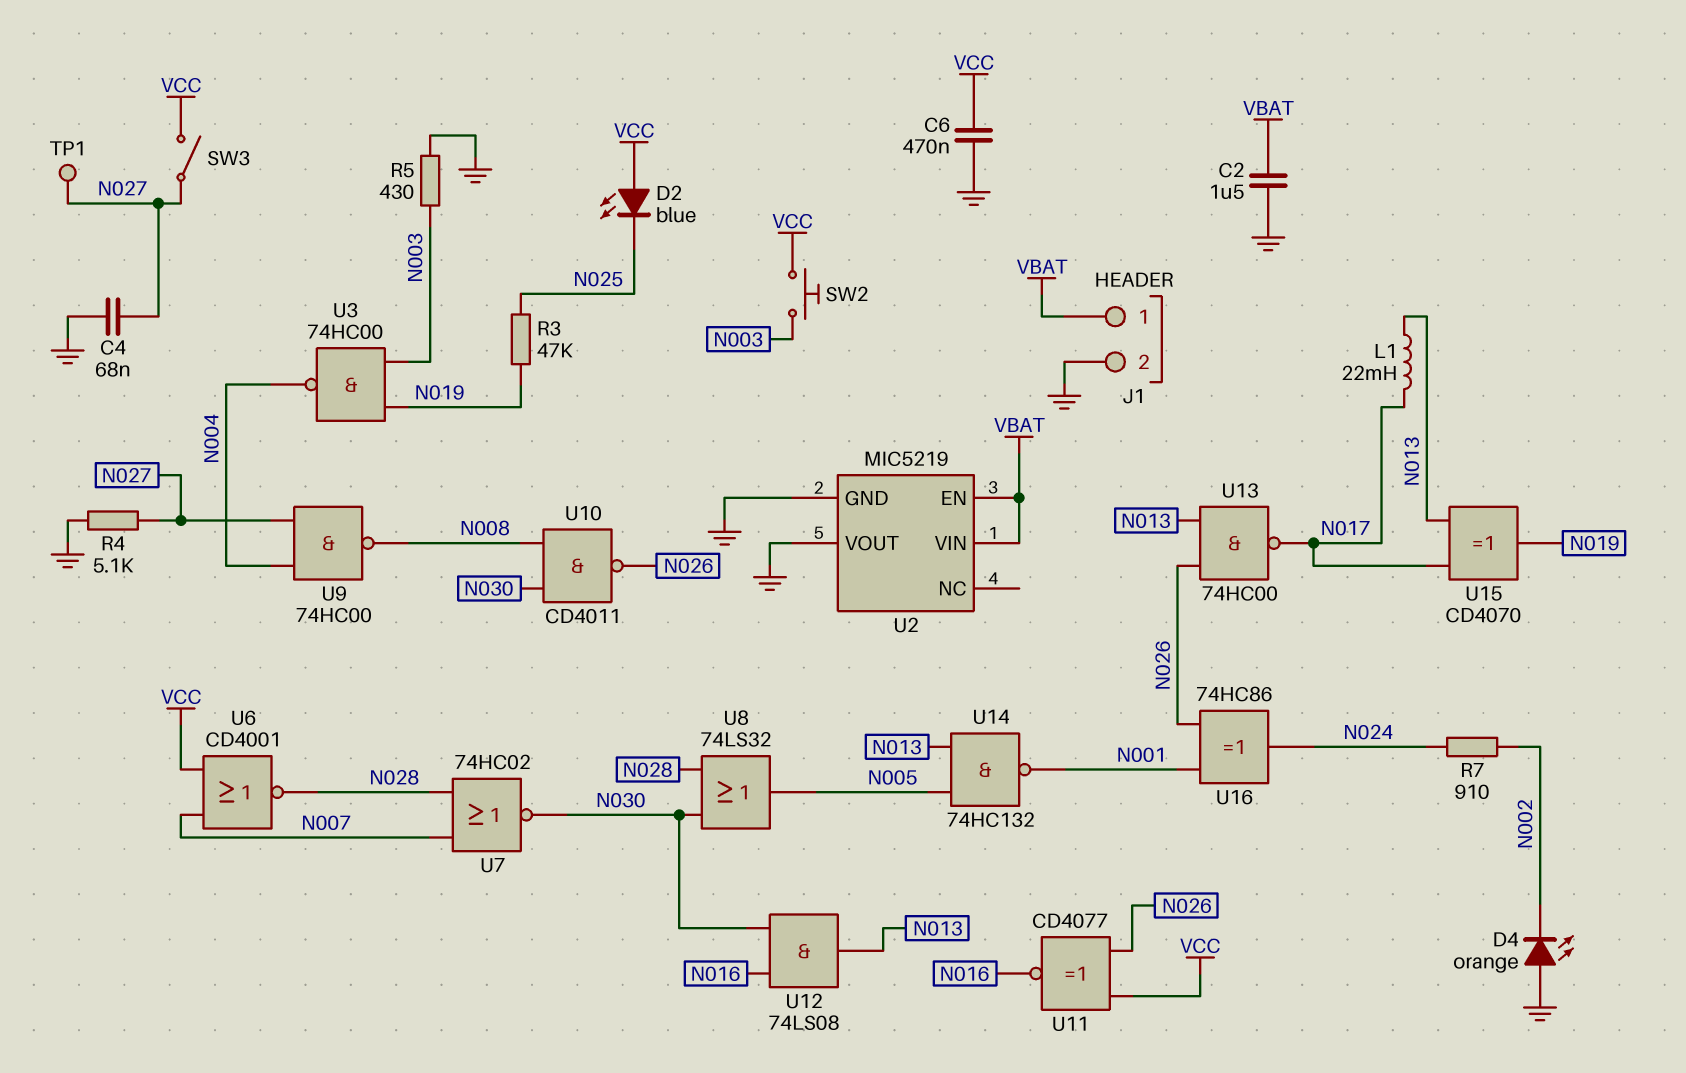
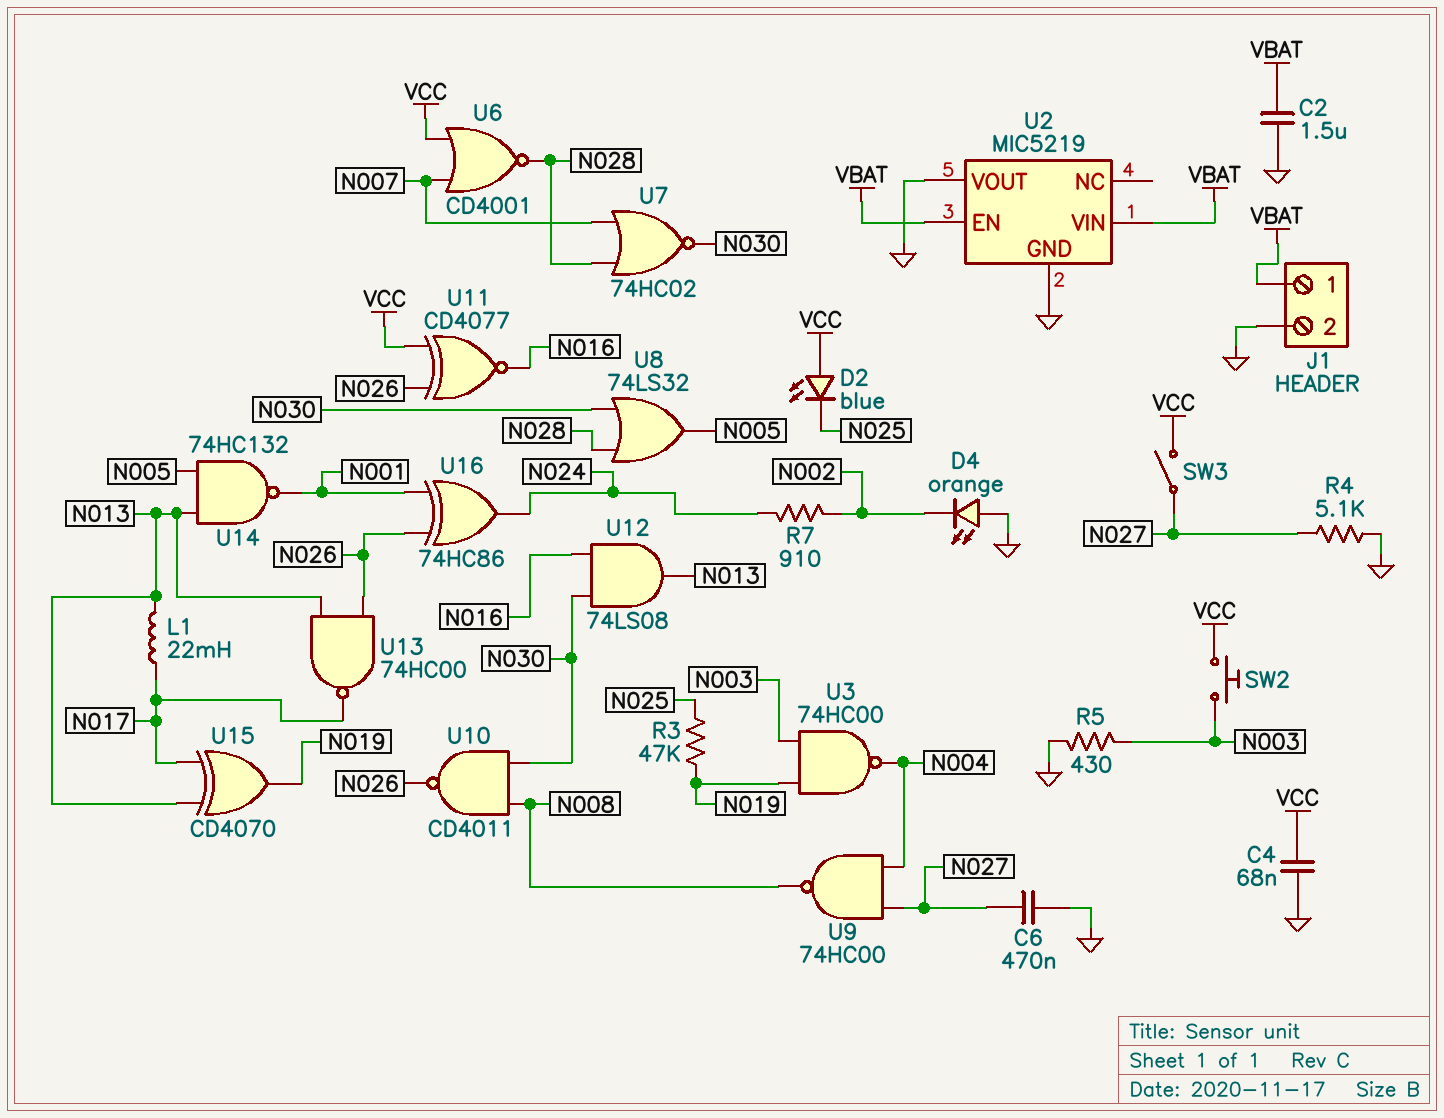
C4: 68nF (GND, N027) -> 68nF (GND, VCC)
C6: 470nF (GND, VCC) -> 470nF (GND, N027)
TP1: test point (N027) -> none

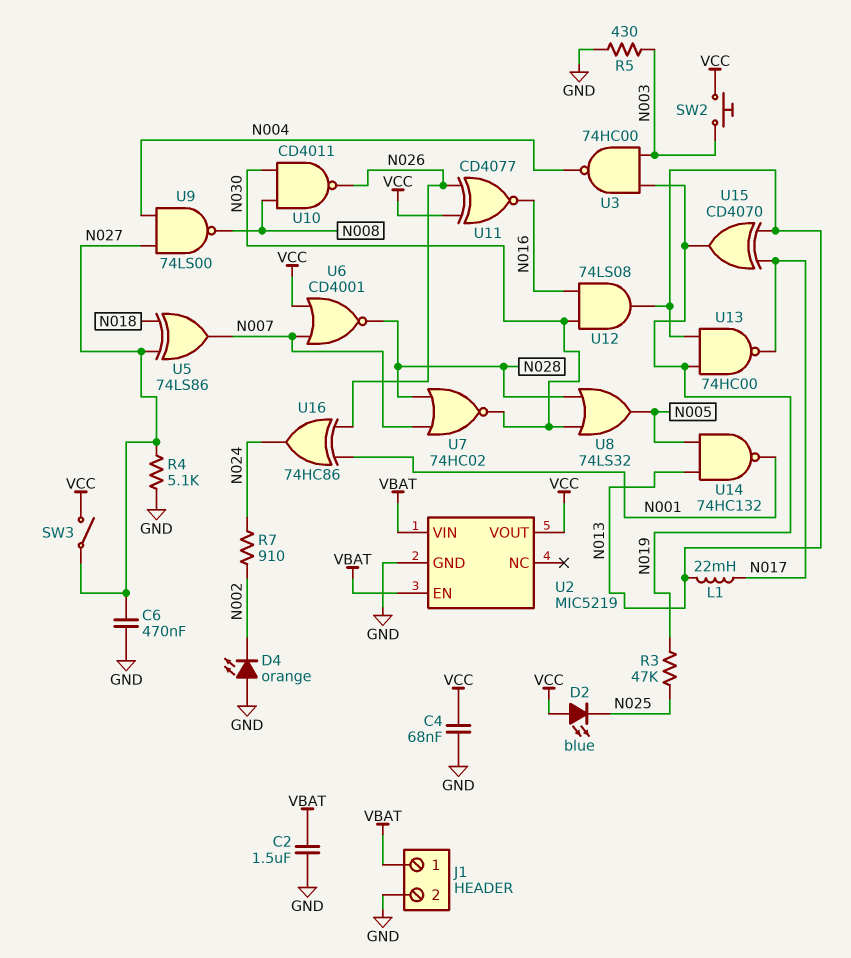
U2 pin VOUT: GND -> VCC
U5: none -> XOR 74LS86 (in N018, in N027, out N007)
U9: NAND 74HC00 (in N004, in N027, out N008) -> NAND 74LS00 (in N004, in N027, out N008)
U13: NAND 74HC00 (in N013, in N026, out N017) -> NAND 74HC00 (in N013, in N019, out N017)

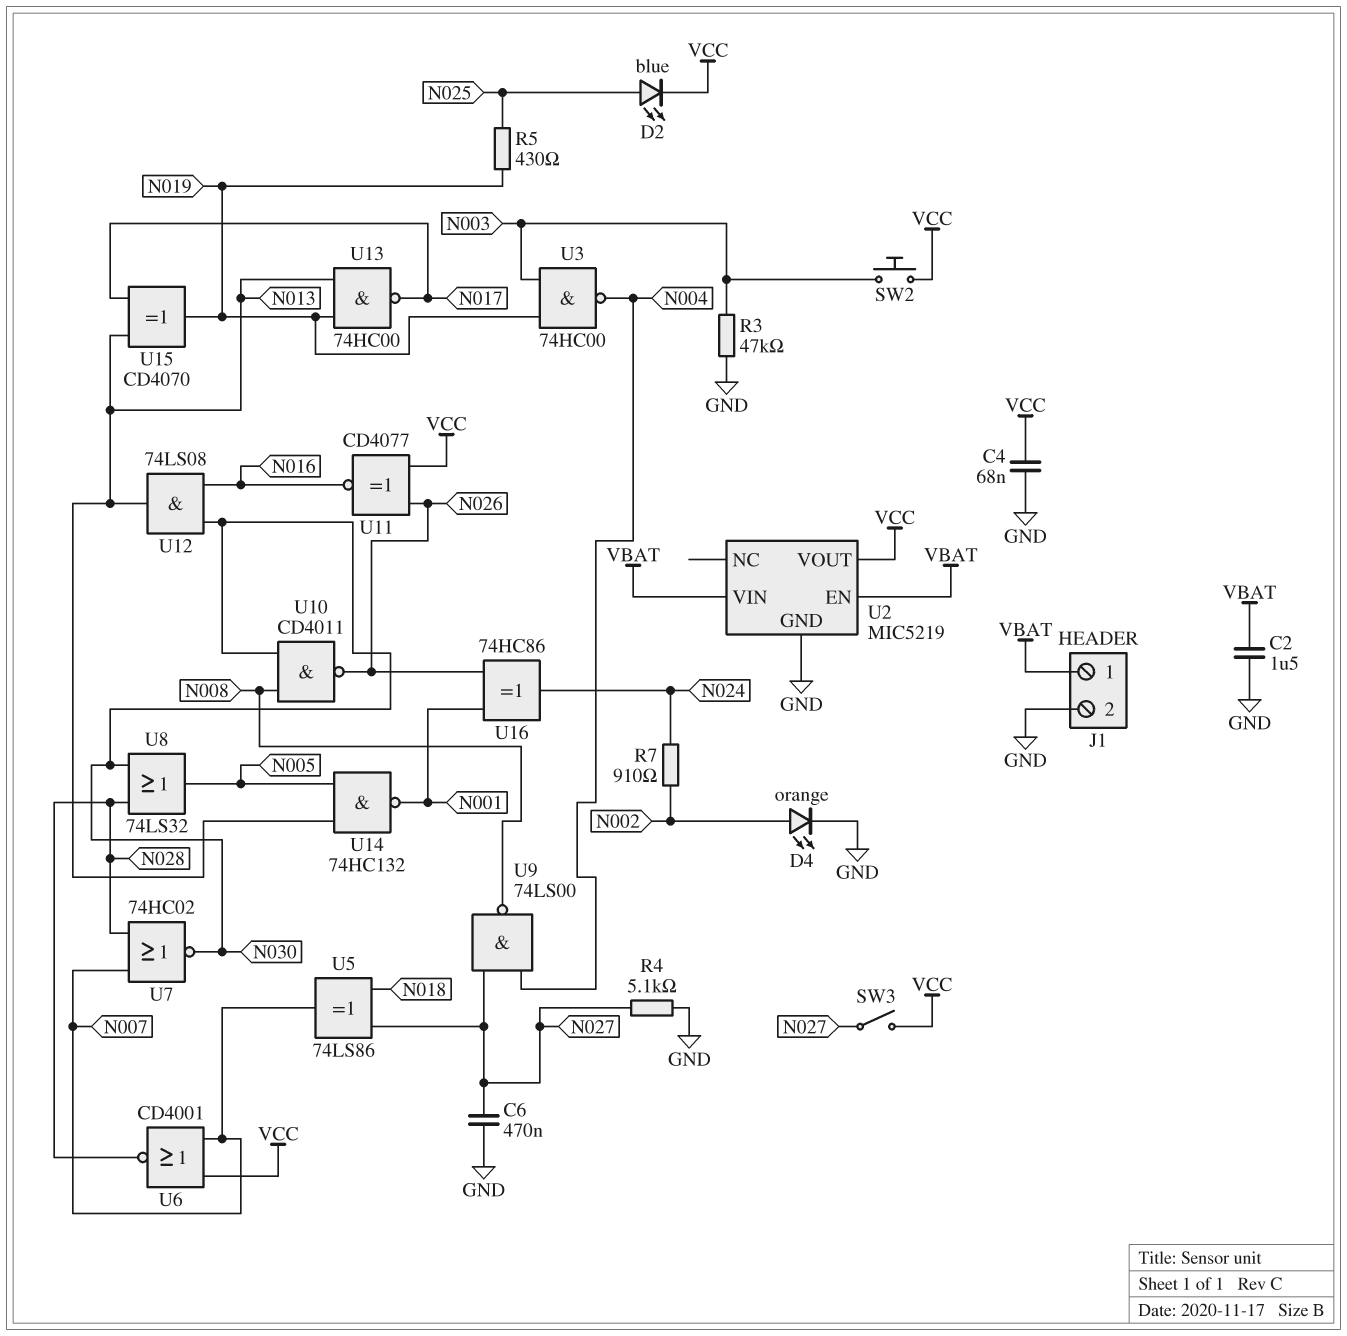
D2: LED blue (A VCC, K N025) -> LED blue (A N025, K VCC)
D4: LED orange (A GND, K N002) -> LED orange (A N002, K GND)
L1: 22mH (N013, N017) -> none
R3: 47k (N019, N025) -> 47k (GND, N003)
R5: 430 (GND, N003) -> 430 (N019, N025)

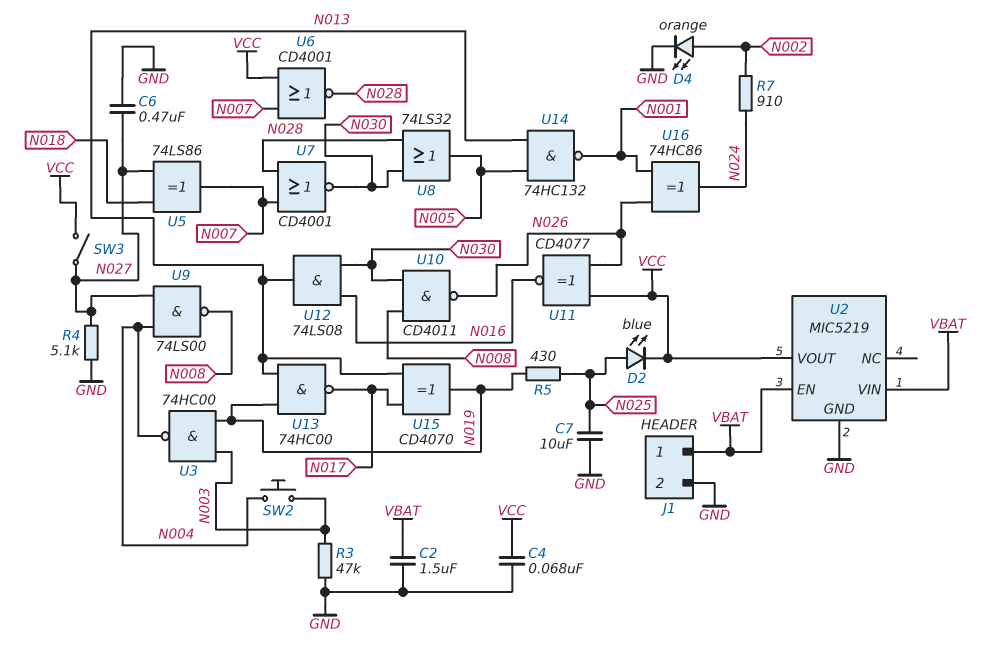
C7: none -> 10uF (GND, N025)
SW2: button (N003, VCC) -> button (N003, N004)
U7: NOR 74HC02 (in N007, in N028, out N030) -> NOR CD4001 (in N007, in N028, out N030)

